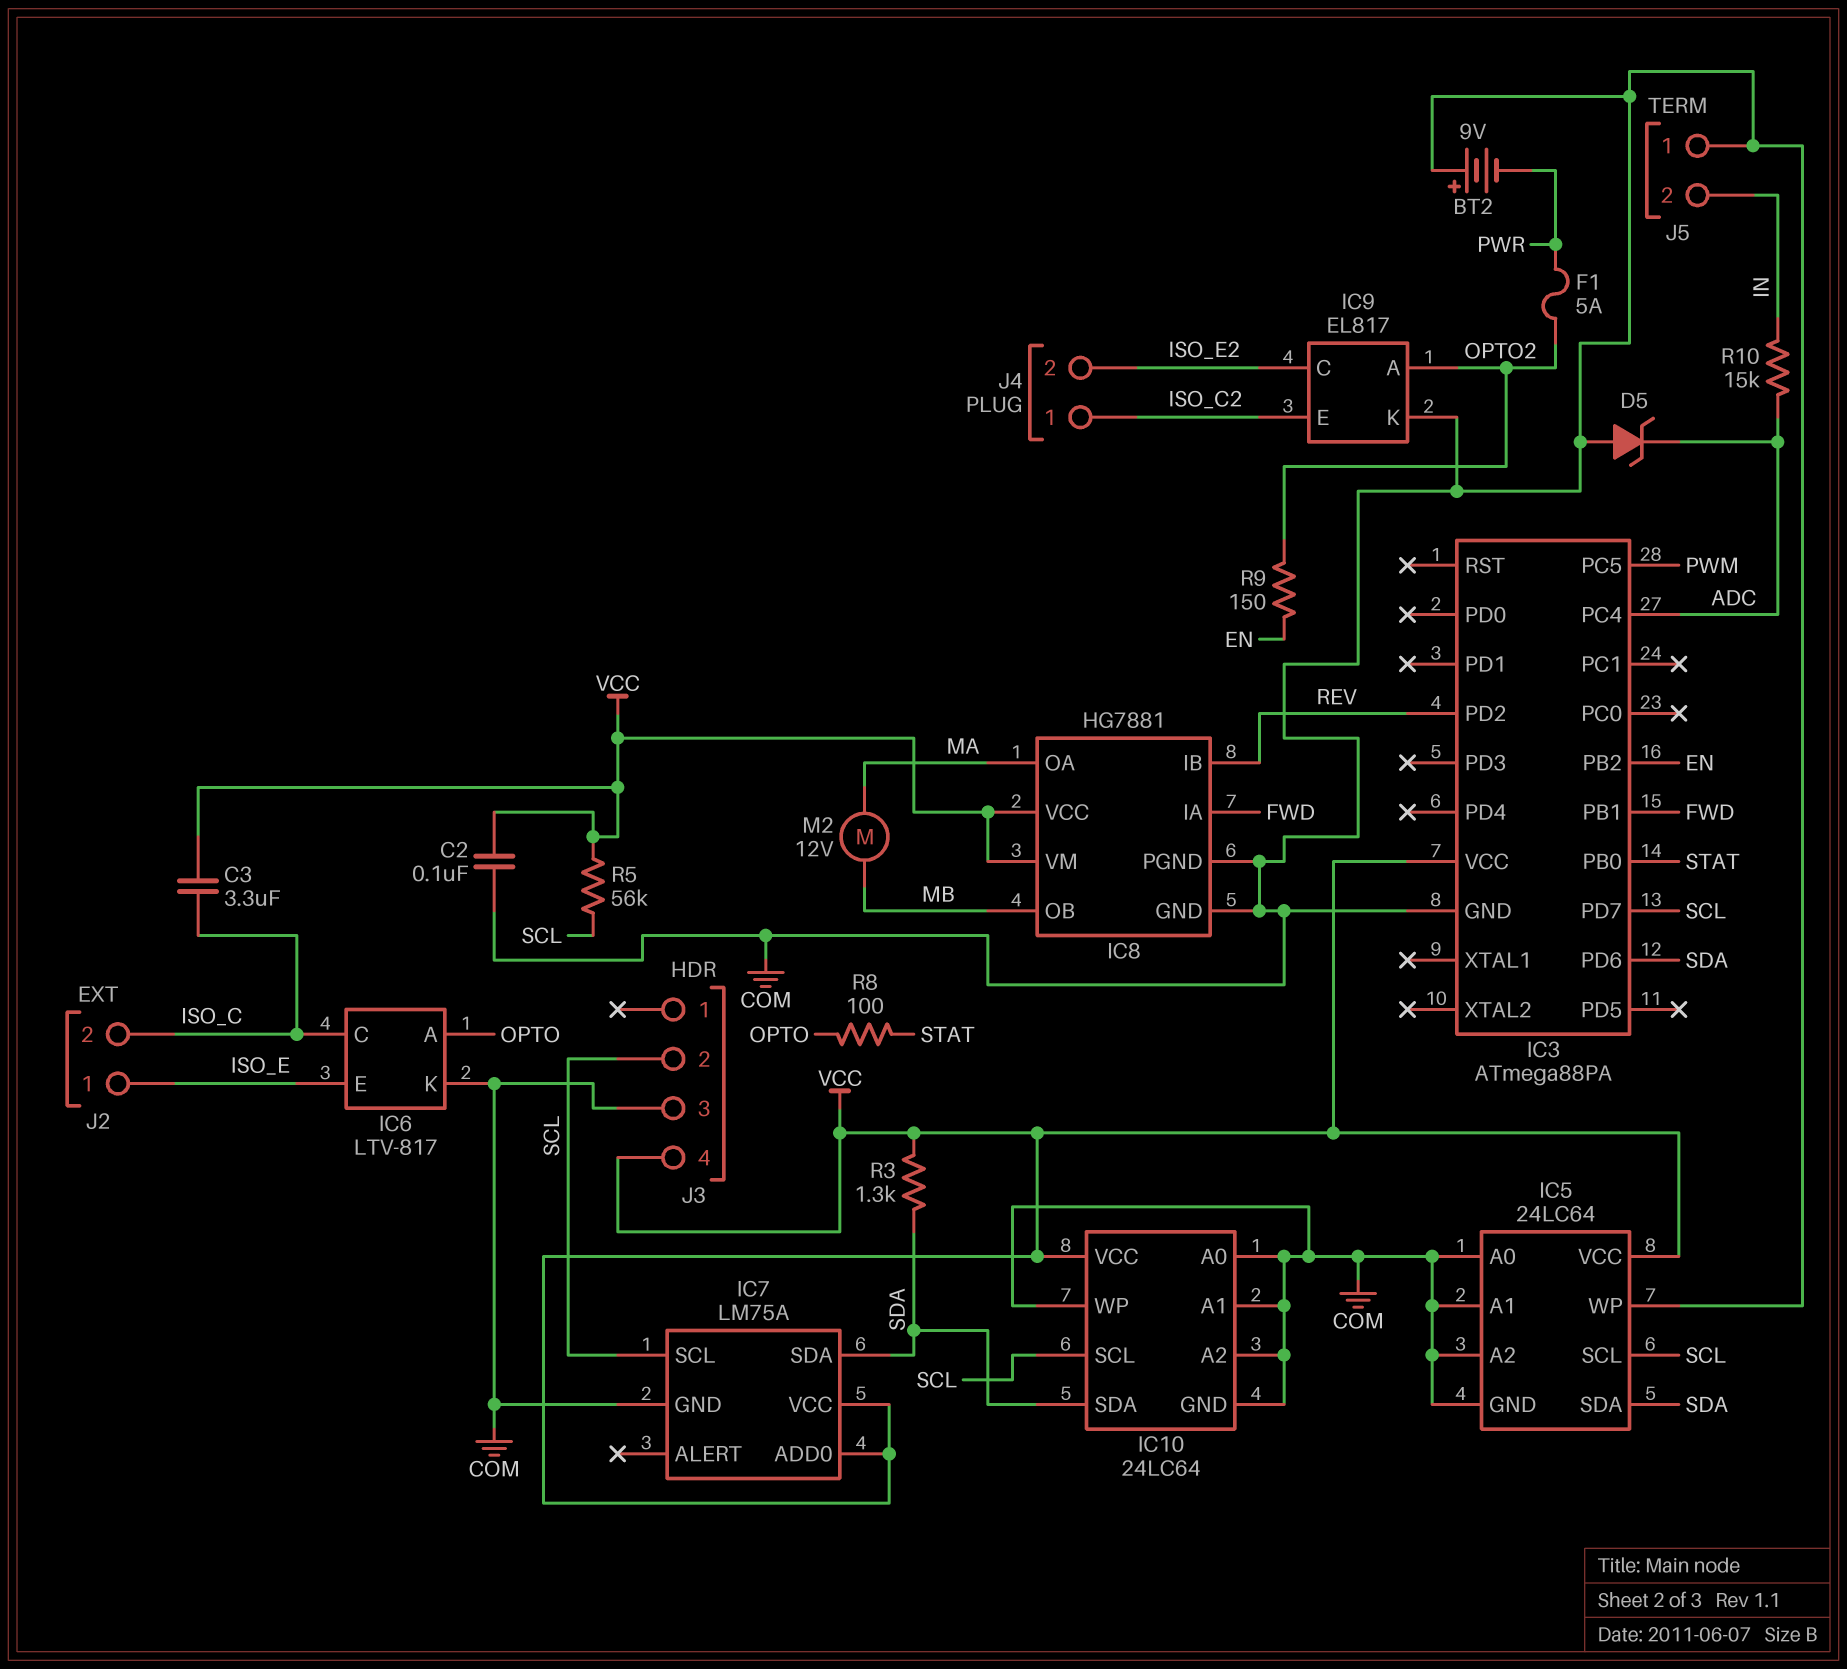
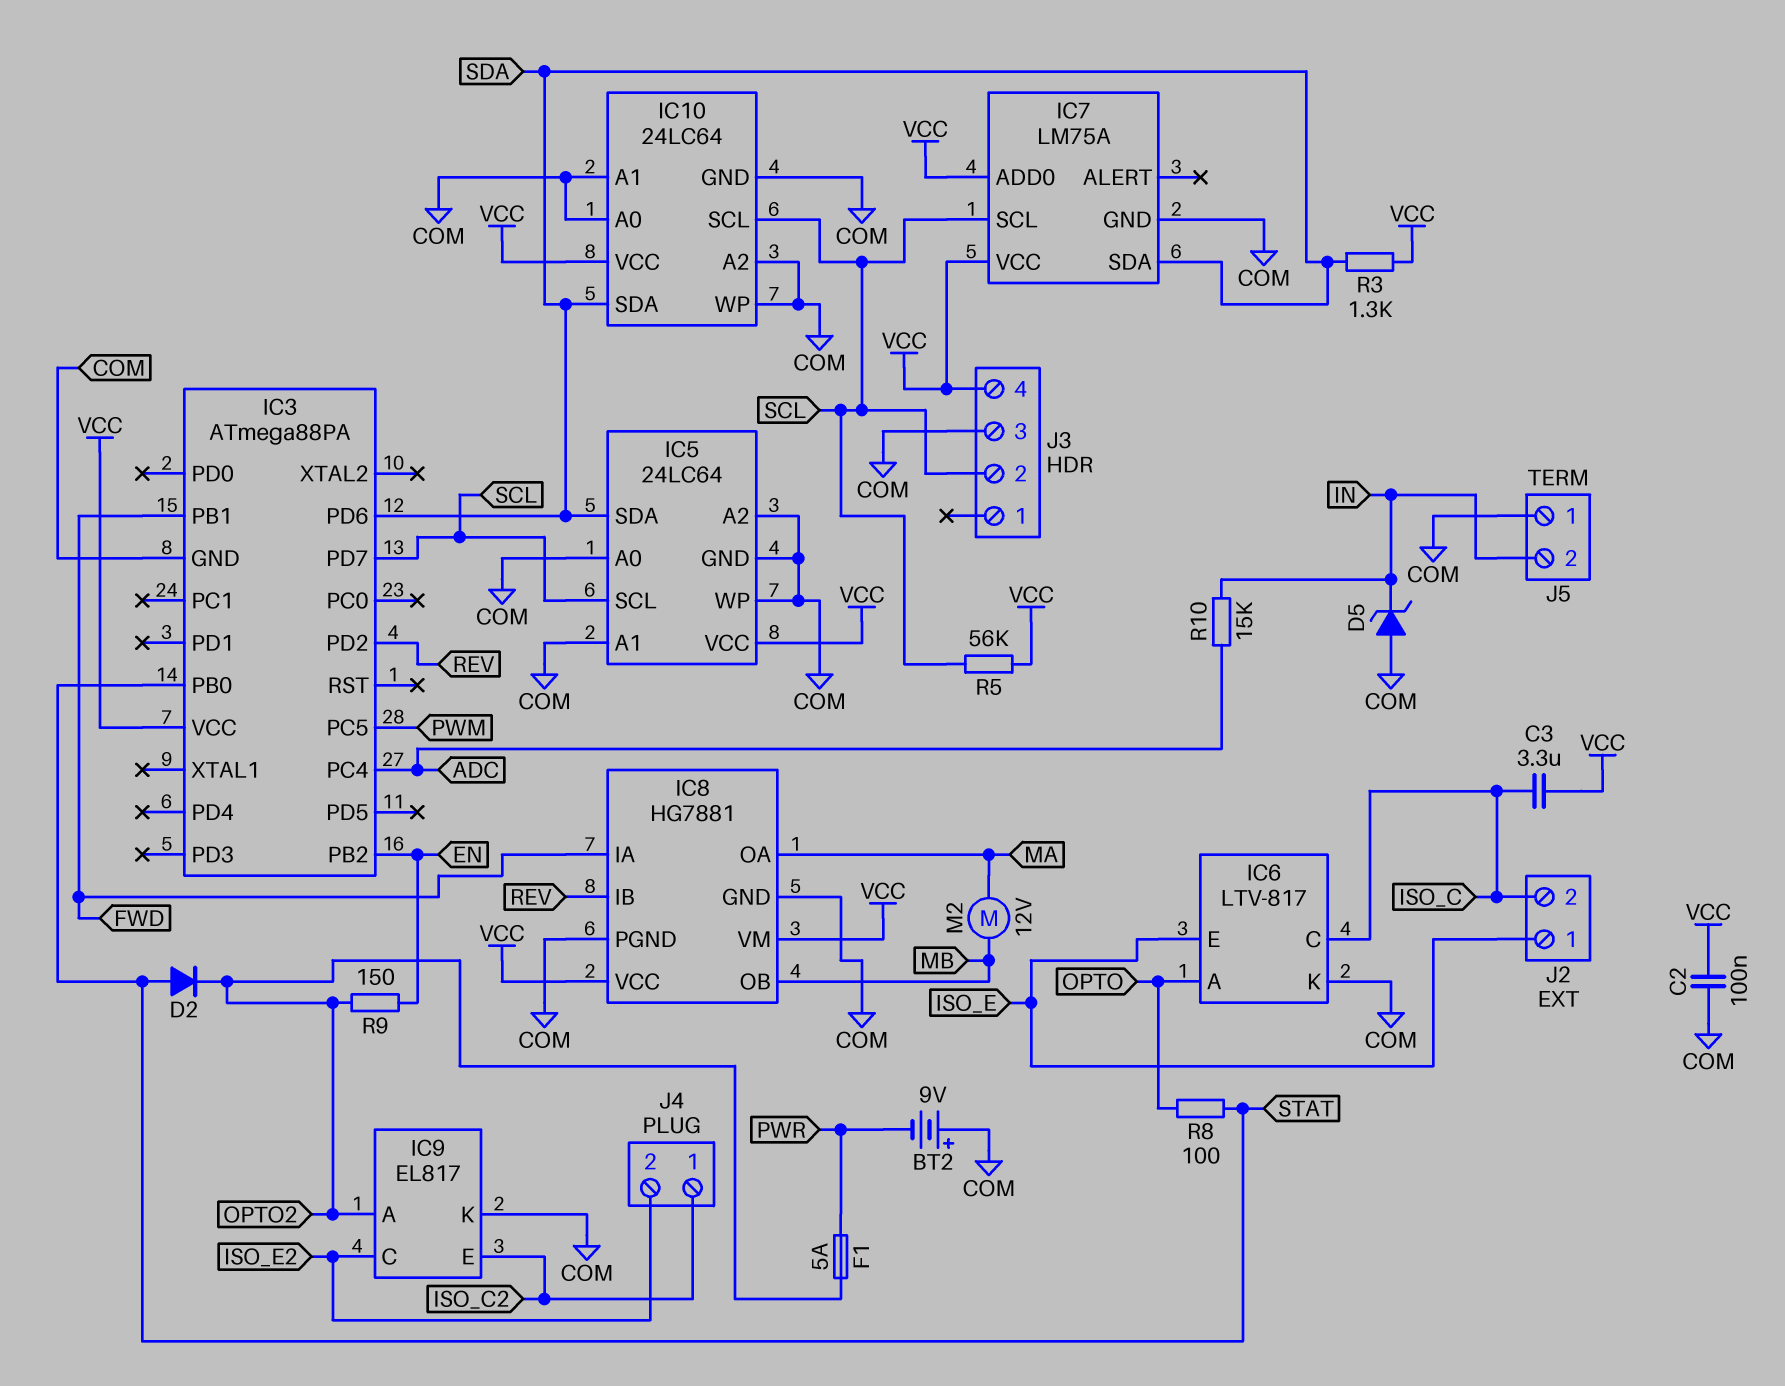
D2: none -> diode (A STAT, K OPTO2)
D5: zener (A COM, K ADC) -> zener (A COM, K IN)

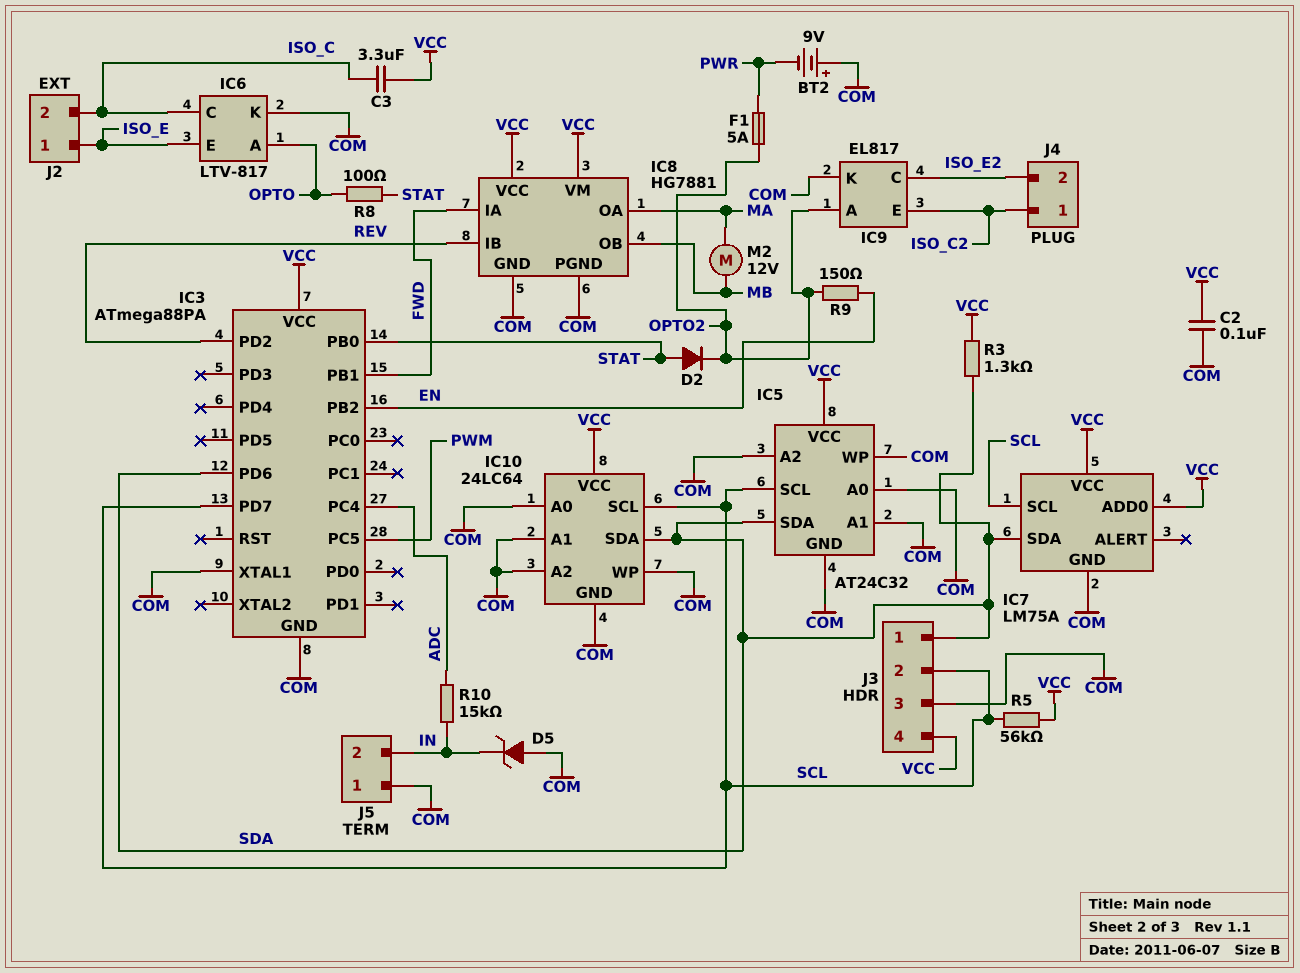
IC3 pin XTAL1: none -> COM
IC5: 24LC64 -> AT24C32
J3 pin 1: none -> SDA

